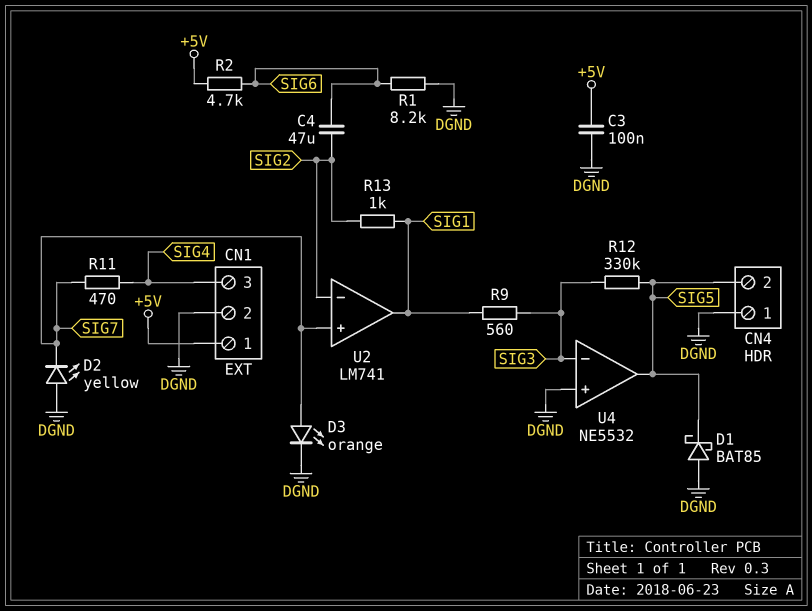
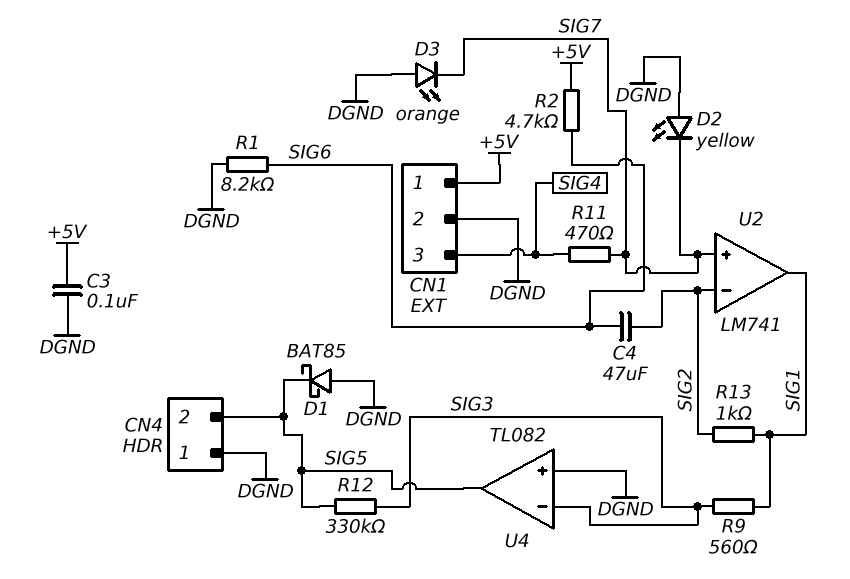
D3: LED orange (A SIG7, K DGND) -> LED orange (A DGND, K SIG7)
U4: NE5532 -> TL082

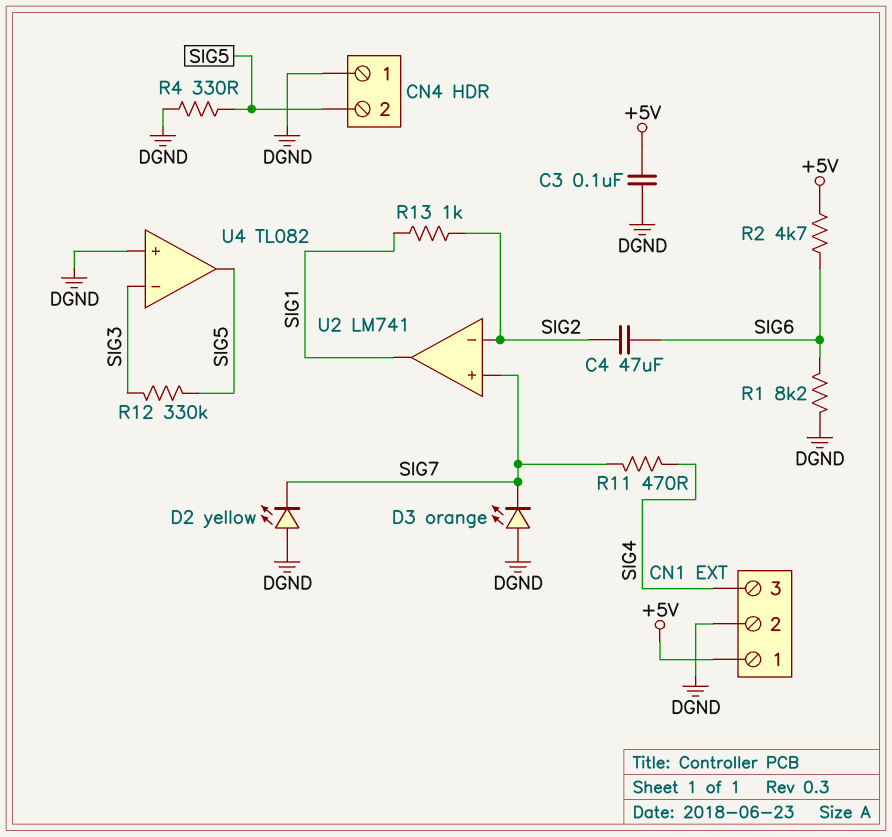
D1: schottky BAT85 (A DGND, K SIG5) -> none
R4: none -> 330 (DGND, SIG5)
R9: 560 (SIG1, SIG3) -> none

